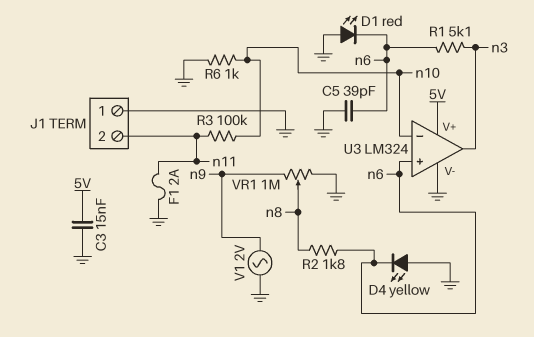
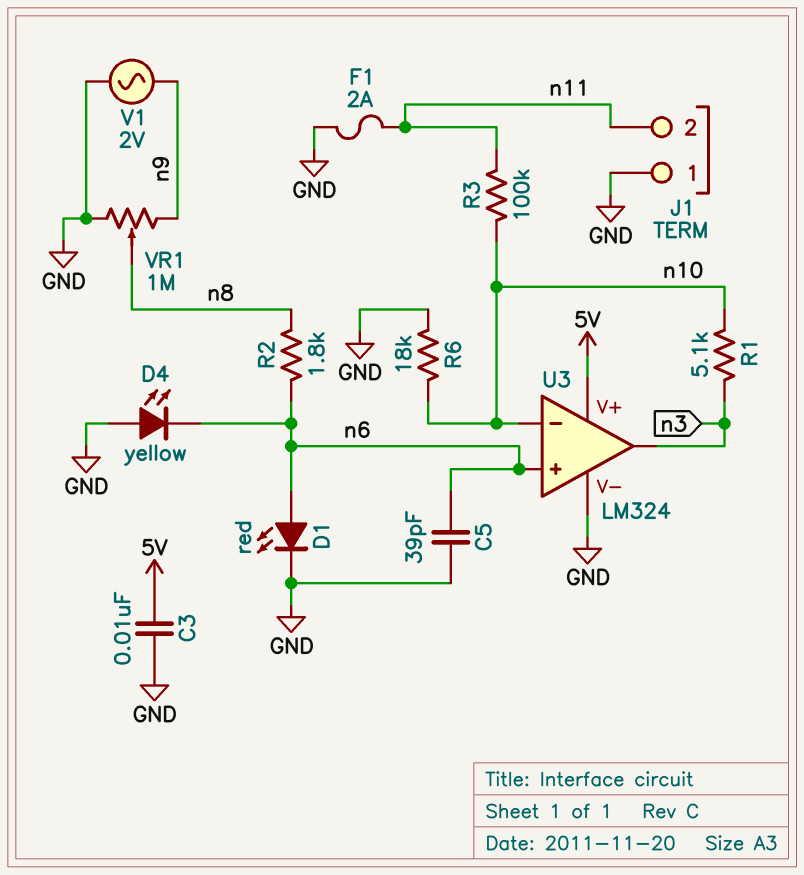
C3: 15nF (5V, GND) -> 10nF (5V, GND)
D1: LED red (A GND, K n6) -> LED red (A n6, K GND)
R1: 5.1k (n3, n6) -> 5.1k (n3, n10)
R6: 1k (GND, n10) -> 18k (GND, n10)

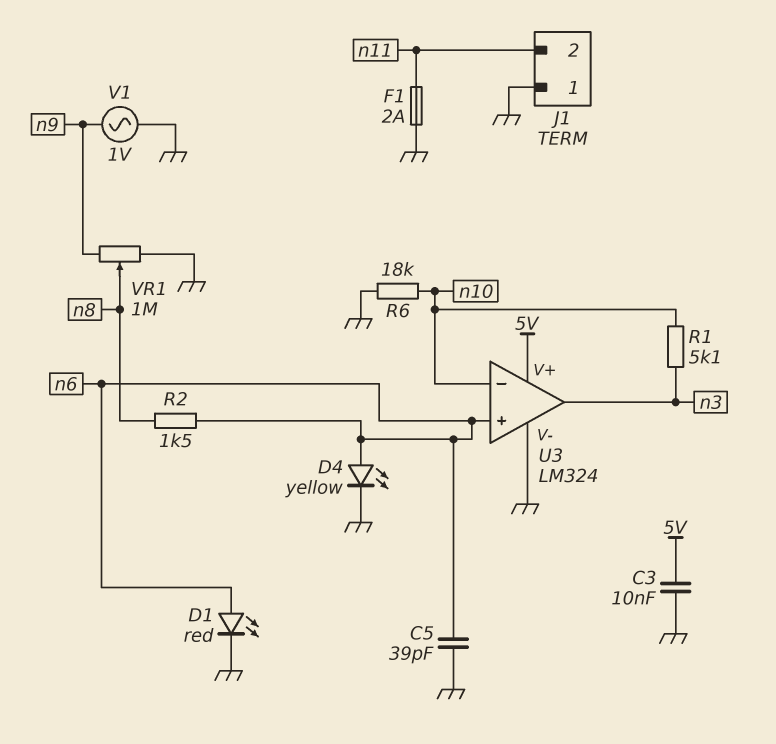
D4: LED yellow (A GND, K n6) -> LED yellow (A n6, K GND)
R2: 1.8k (n6, n8) -> 1.5k (n6, n8)
R3: 100k (n10, n11) -> none
V1: AC 2V (GND, n9) -> AC 1V (GND, n9)

